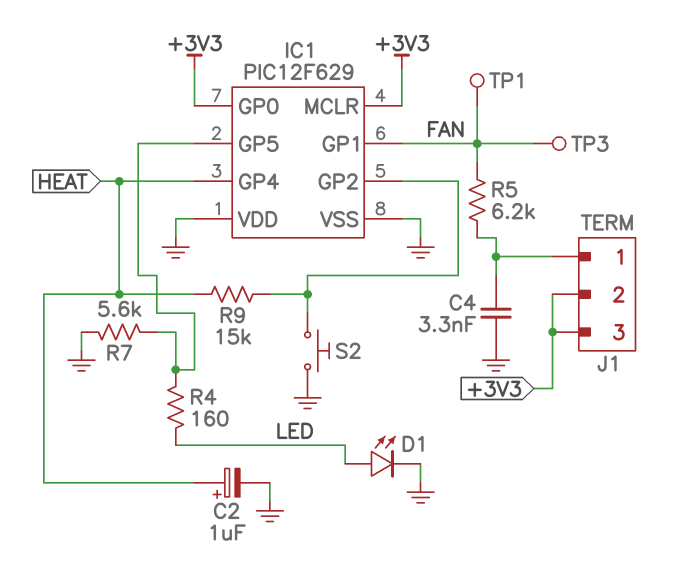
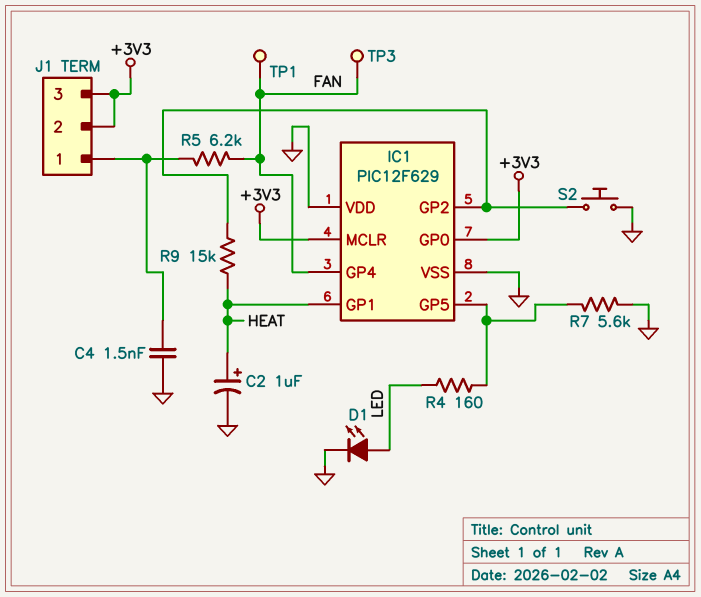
C4: 3.3nF (GND, J1/1) -> 1.5nF (GND, J1/1)
IC1 pin GP1: FAN -> HEAT
IC1 pin GP4: HEAT -> FAN

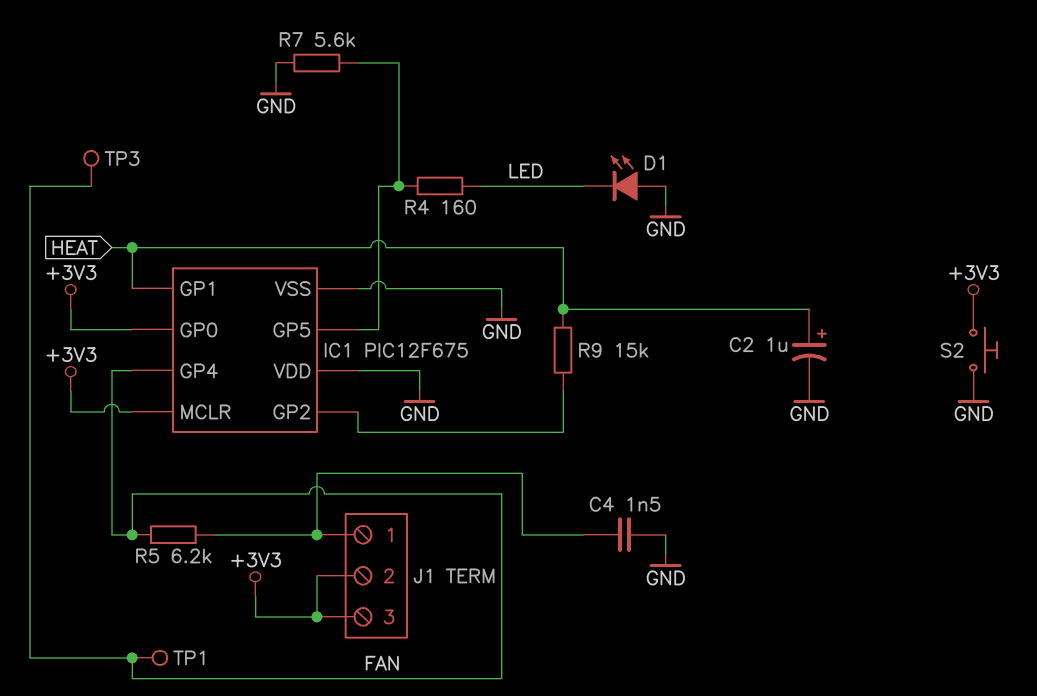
D1: LED (A LED, K GND) -> LED (A GND, K LED)
IC1: PIC12F629 -> PIC12F675
S2: button (GND, IC1/GP2) -> button (+3V3, GND)

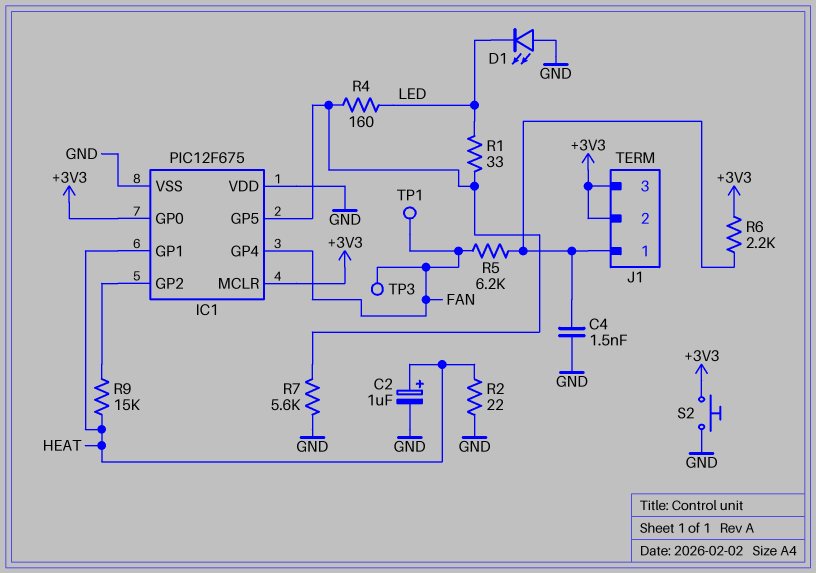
R1: none -> 33 (IC1/GP5, LED)
R2: none -> 22 (GND, HEAT)
R6: none -> 2.2k (+3V3, J1/1)

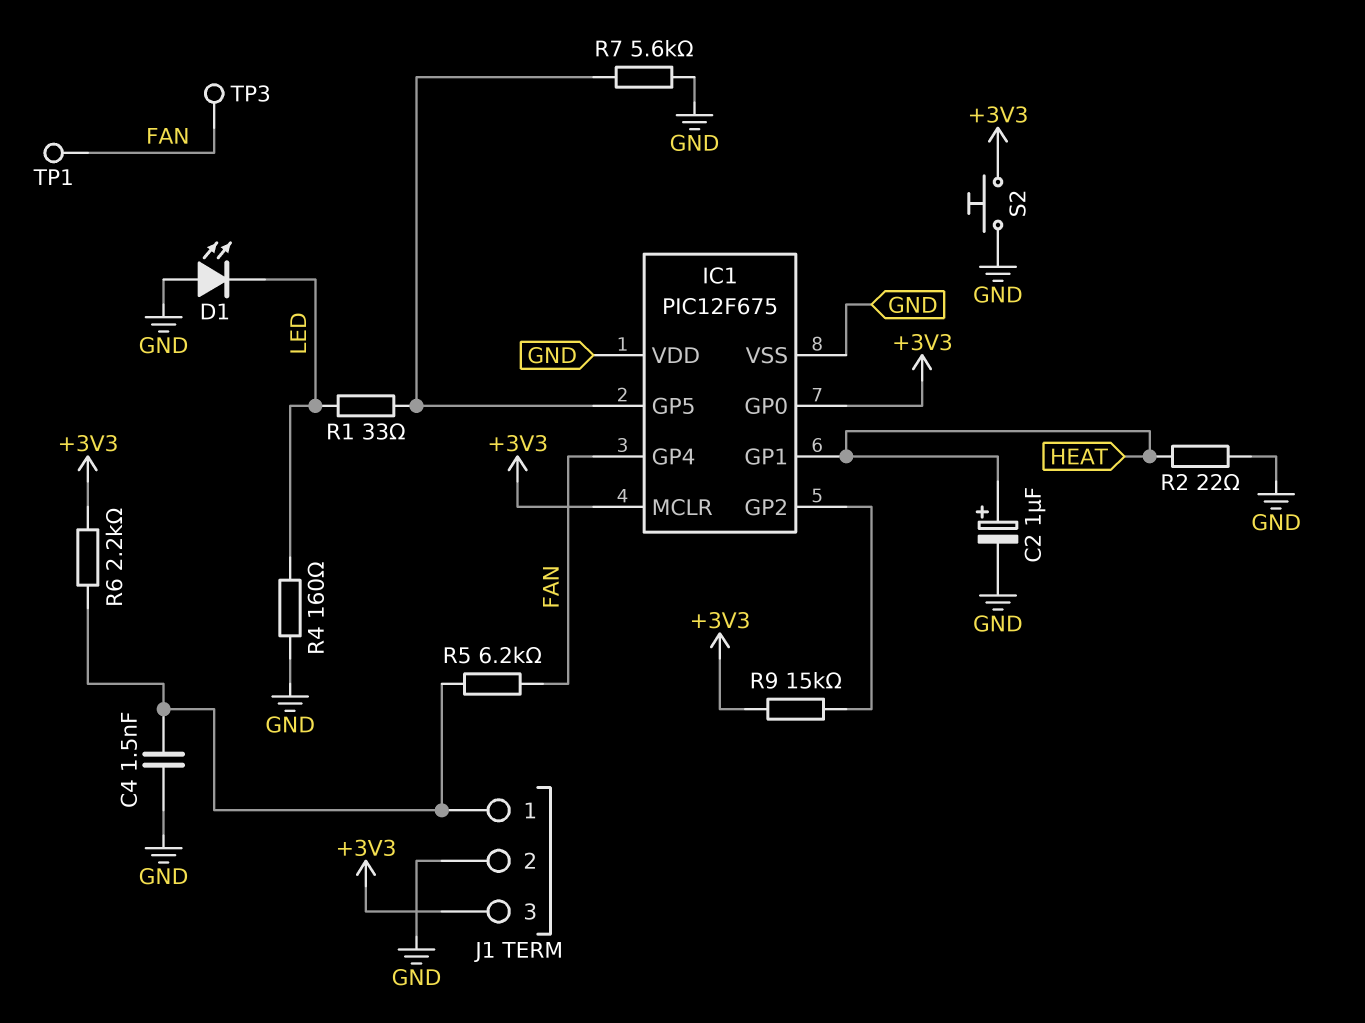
J1 pin 2: +3V3 -> GND
R4: 160 (IC1/GP5, LED) -> 160 (GND, LED)
R9: 15k (HEAT, IC1/GP2) -> 15k (+3V3, IC1/GP2)

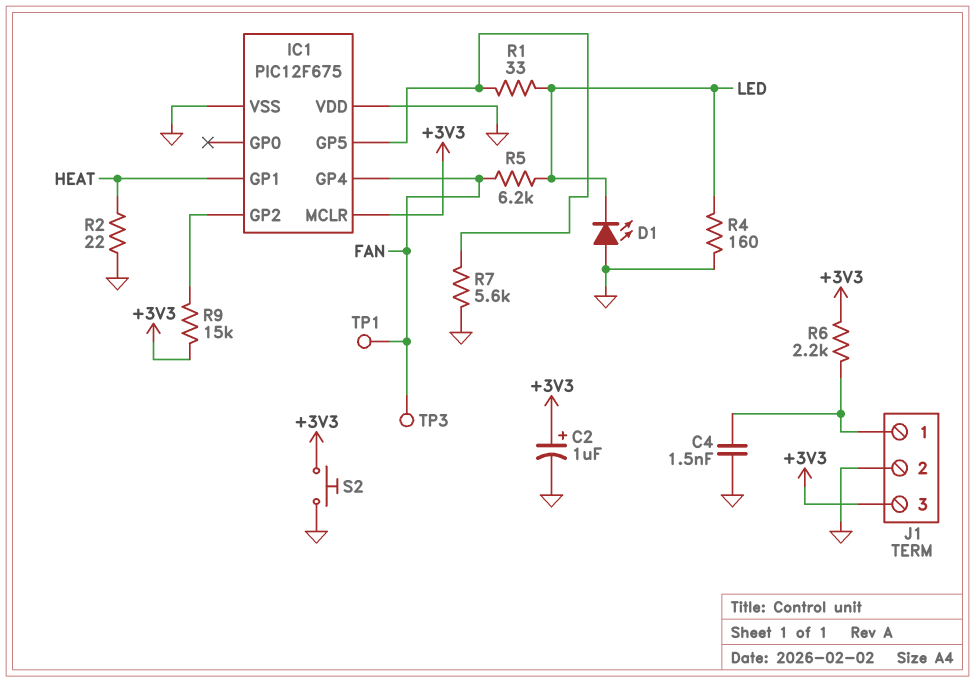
C2: 1uF (plus HEAT, minus GND) -> 1uF (plus +3V3, minus GND)
IC1 pin GP0: +3V3 -> none
R5: 6.2k (FAN, J1/1) -> 6.2k (FAN, LED)

